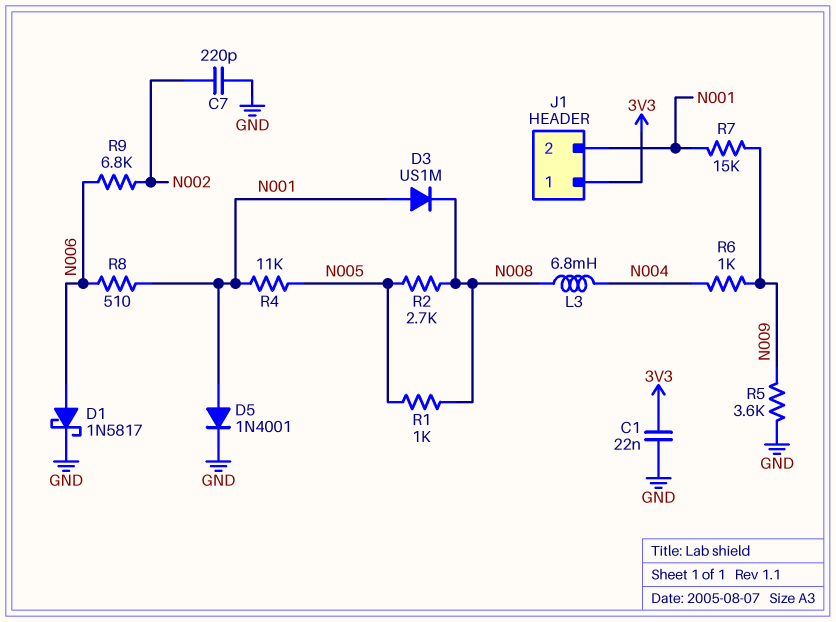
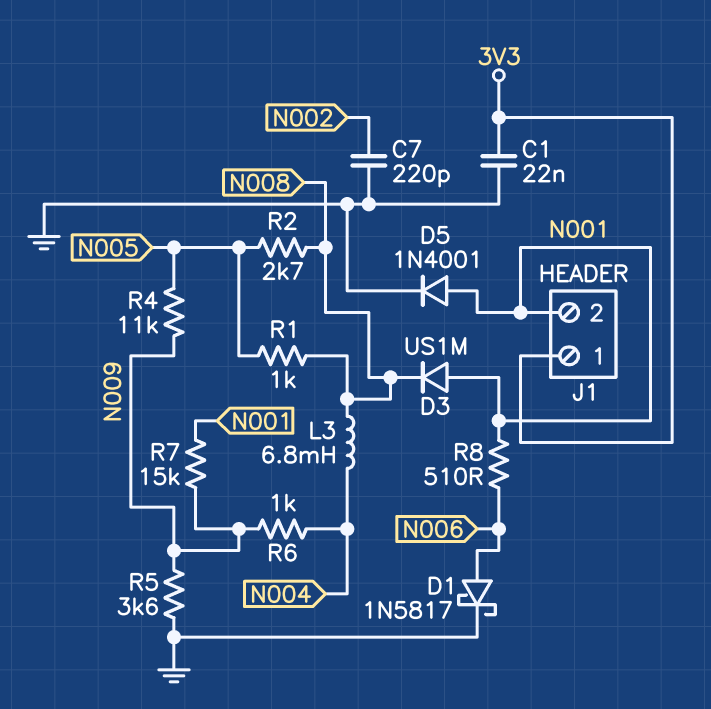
R4: 11k (N001, N005) -> 11k (N005, N009)
R9: 6.8k (N002, N006) -> none

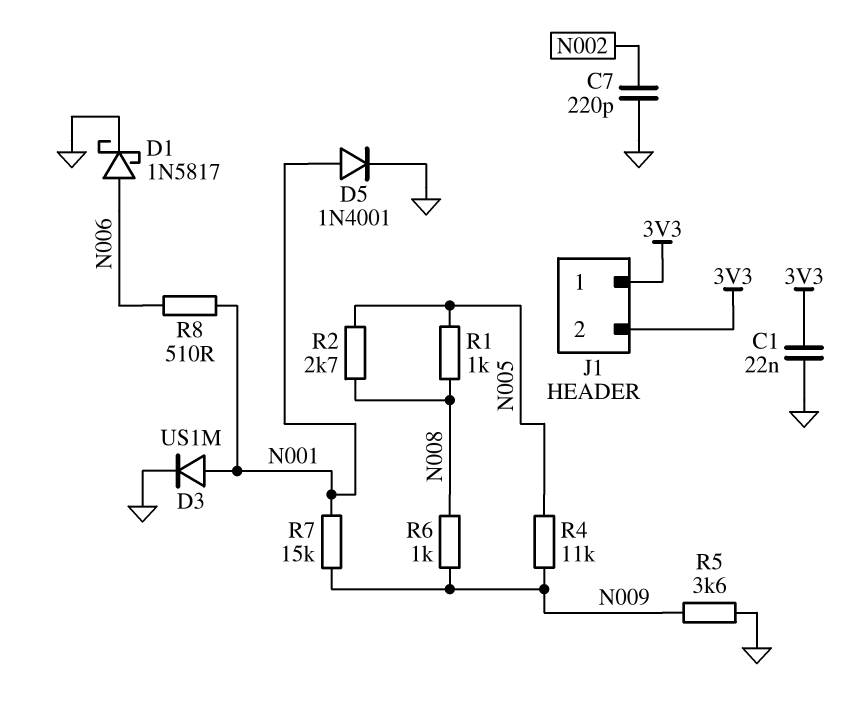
D3: diode US1M (A N001, K N008) -> diode US1M (A N001, K GND)
J1 pin 2: N001 -> 3V3
L3: 6.8mH (N004, N008) -> none
R6: 1k (N004, N009) -> 1k (N008, N009)

